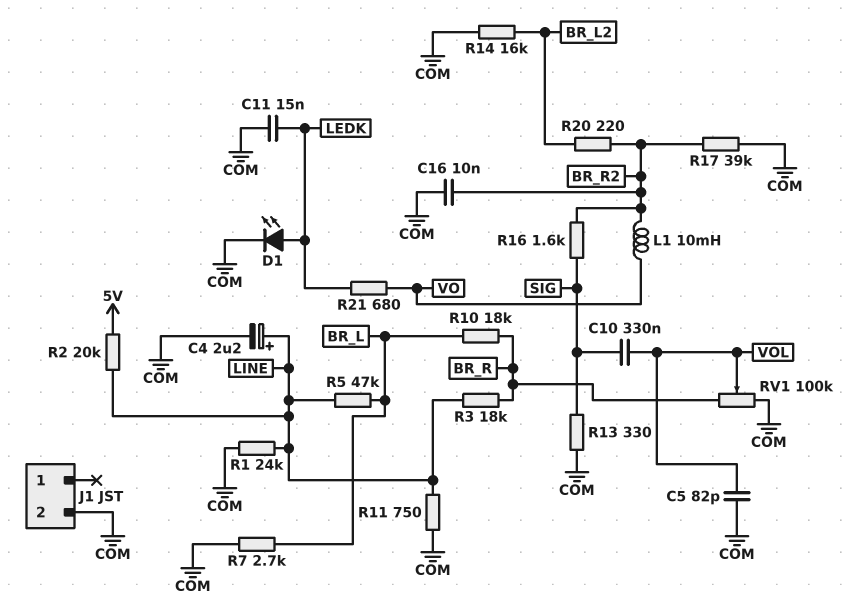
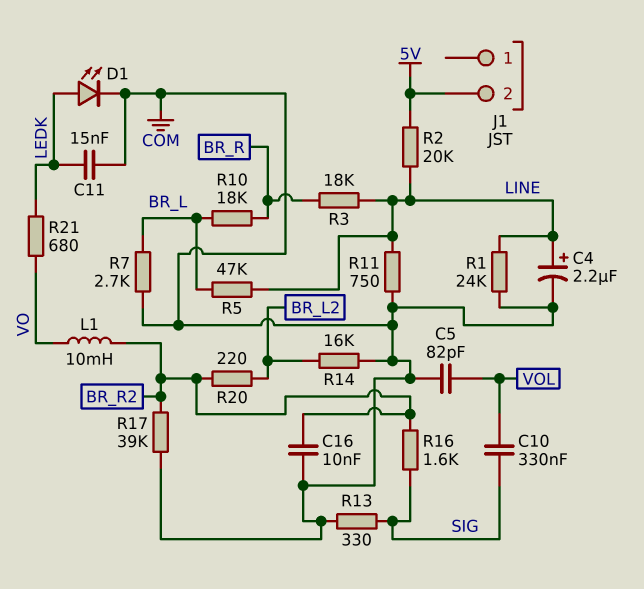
J1 pin 2: COM -> 5V
RV1: 100k (BR_R, COM, wiper VOL) -> none

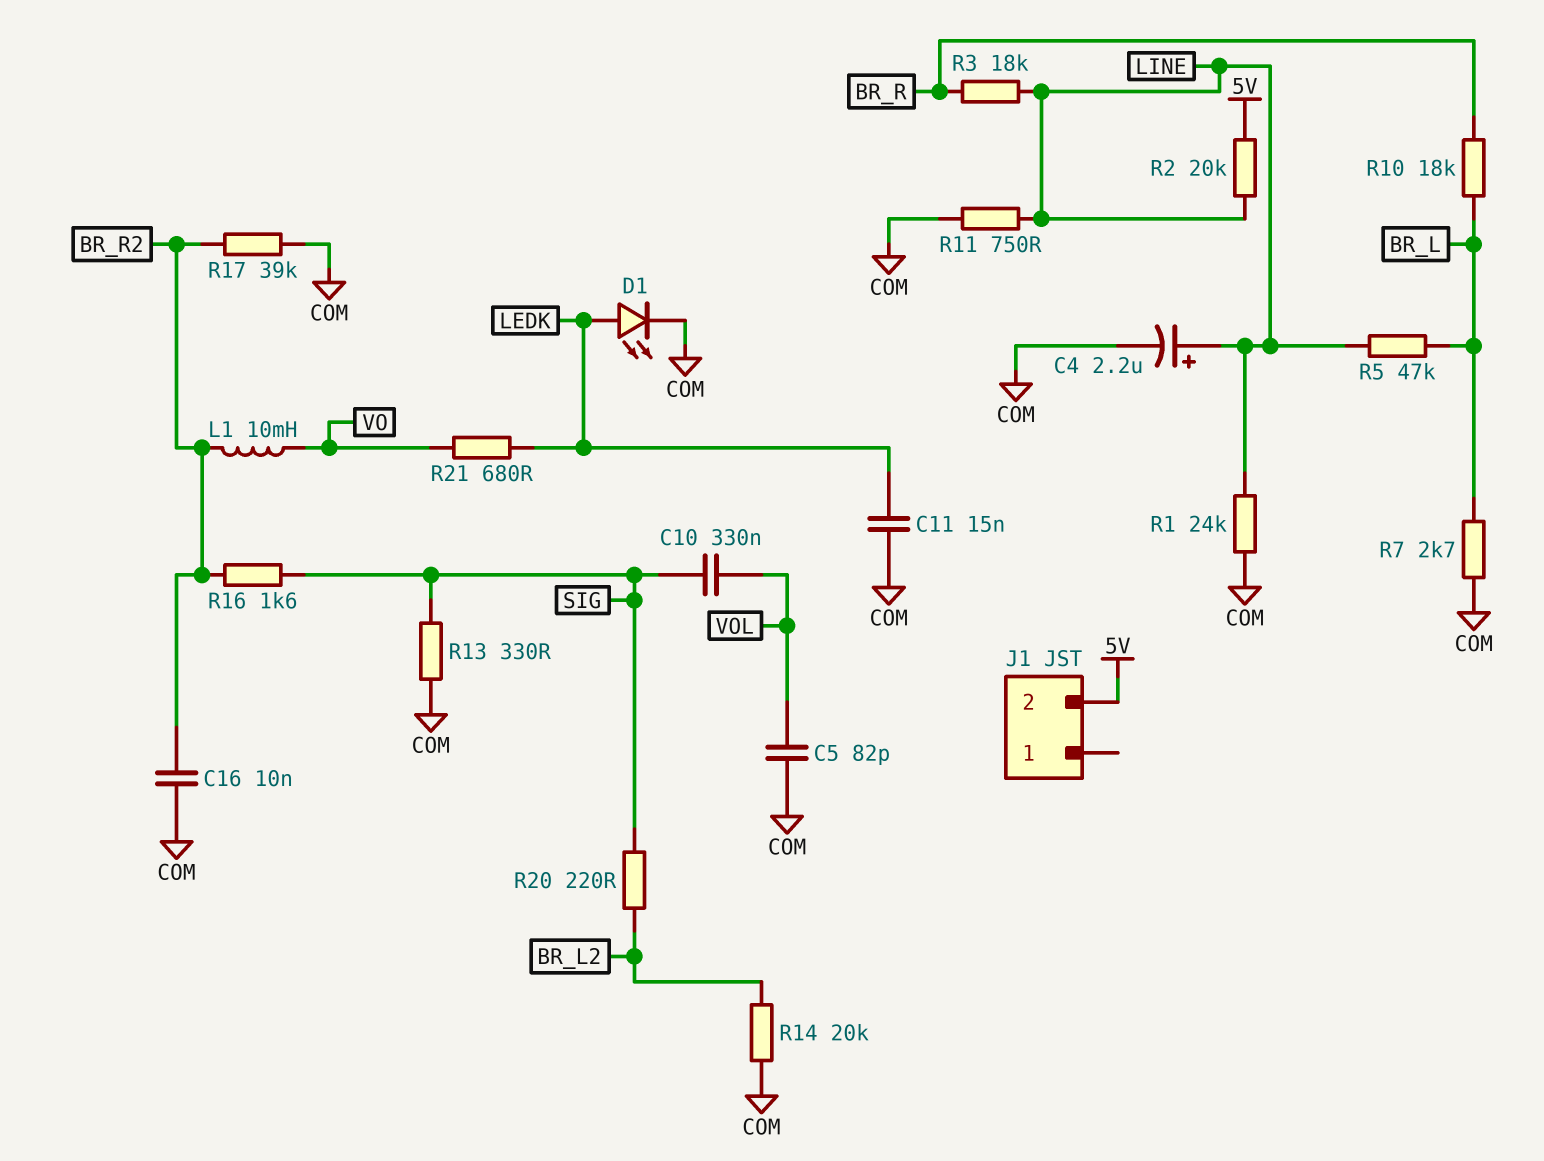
R14: 16k (BR_L2, COM) -> 20k (BR_L2, COM)
R20: 220 (BR_L2, BR_R2) -> 220 (BR_L2, SIG)

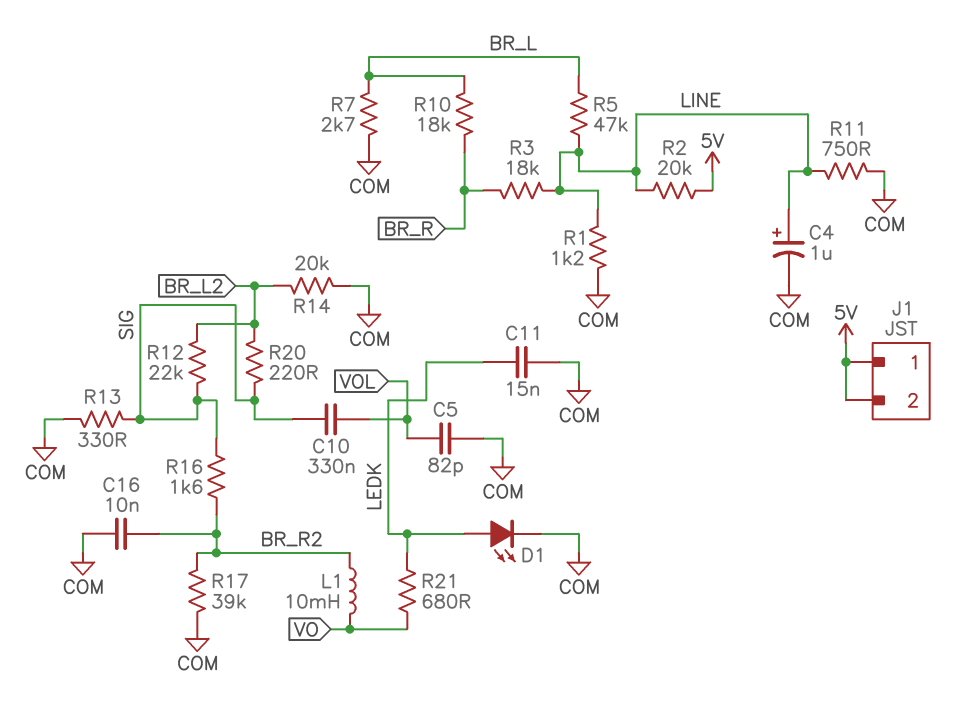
C4: 2.2uF (plus LINE, minus COM) -> 1uF (plus LINE, minus COM)
J1 pin 1: none -> 5V
R1: 24k (COM, LINE) -> 1.2k (COM, LINE)
R12: none -> 22k (BR_L2, SIG)

